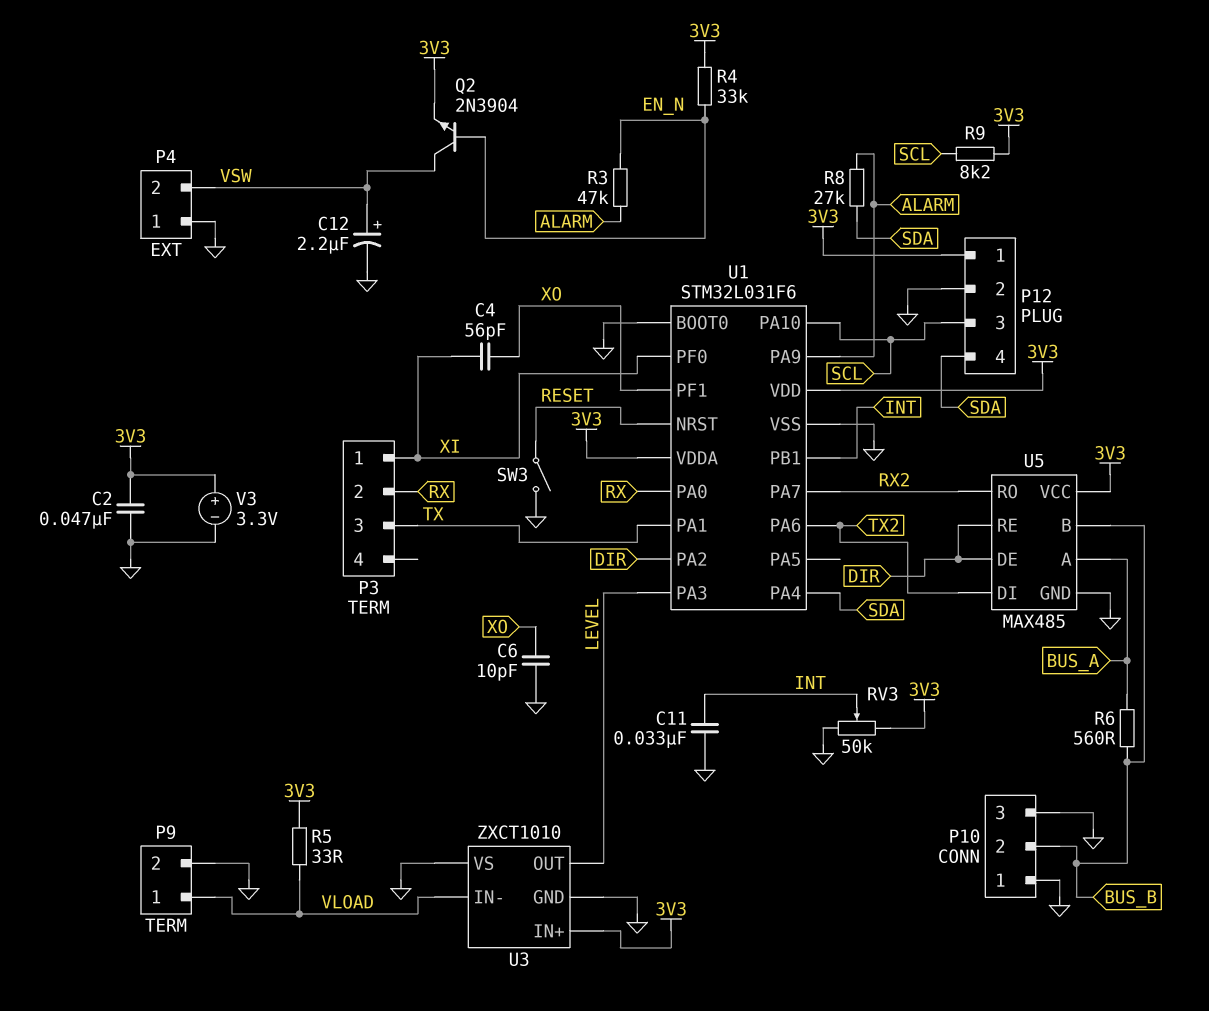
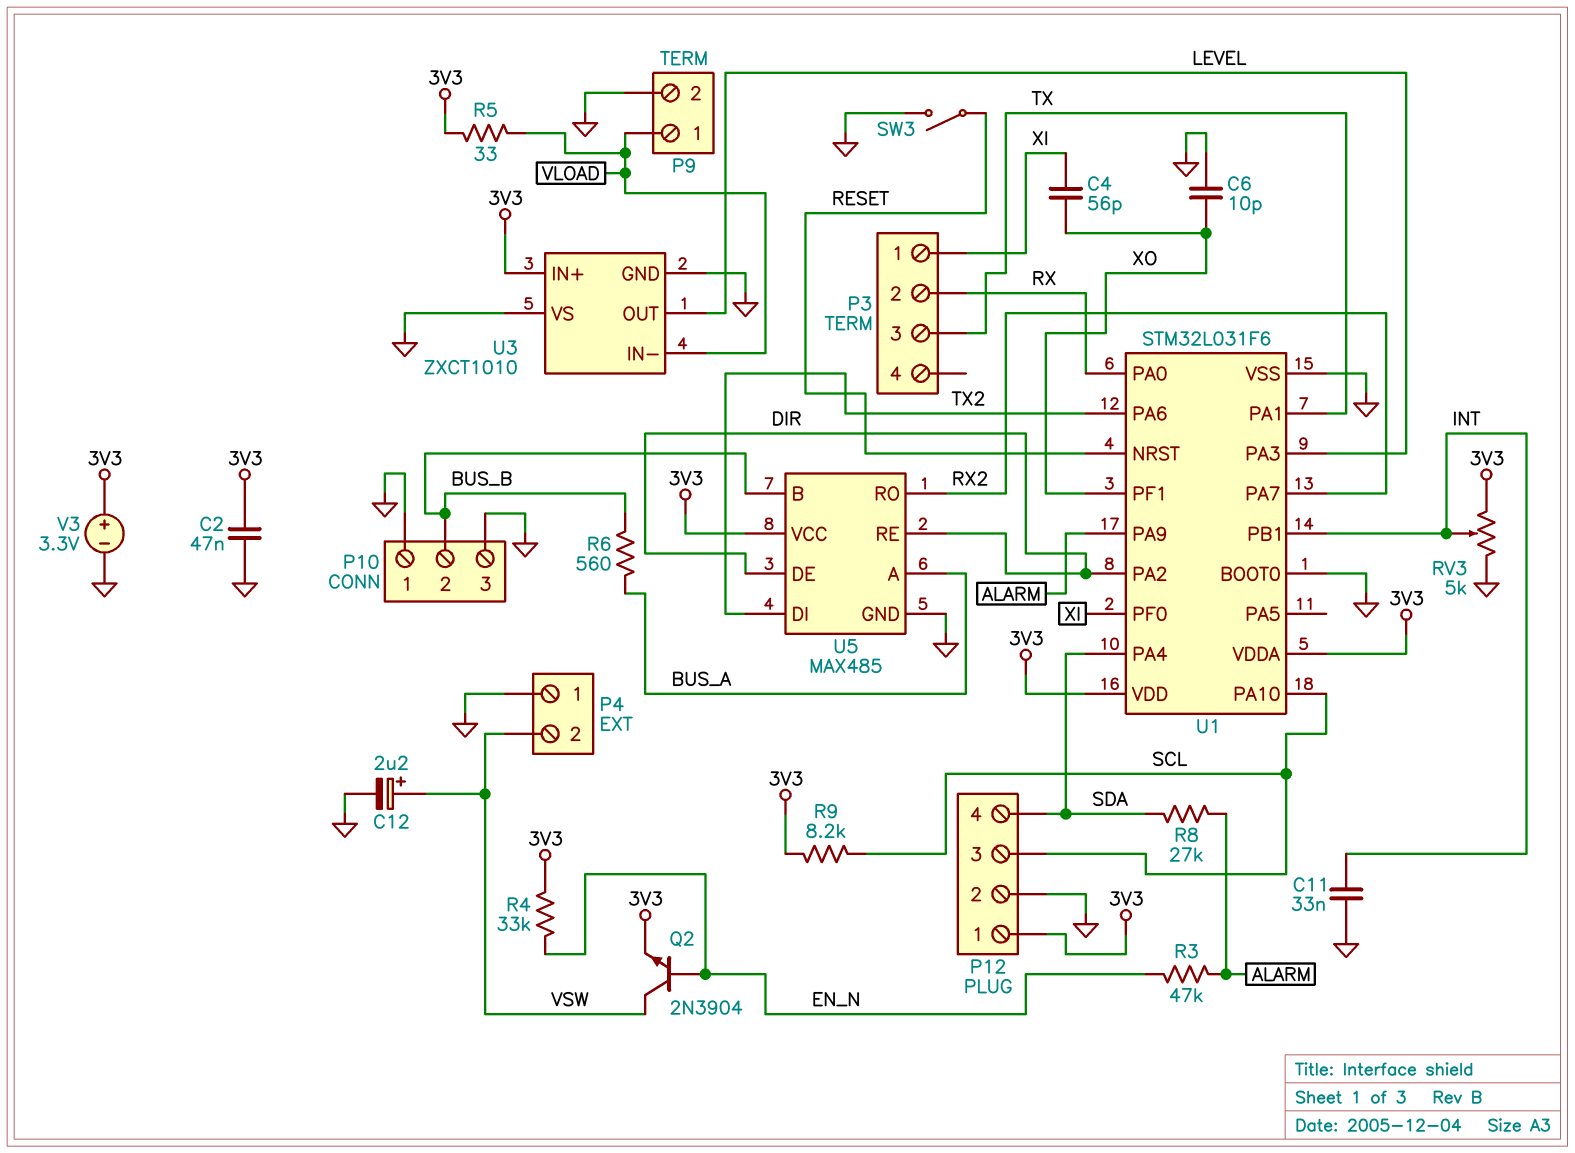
RV3: 50k (3V3, GND, wiper INT) -> 5k (3V3, GND, wiper INT)

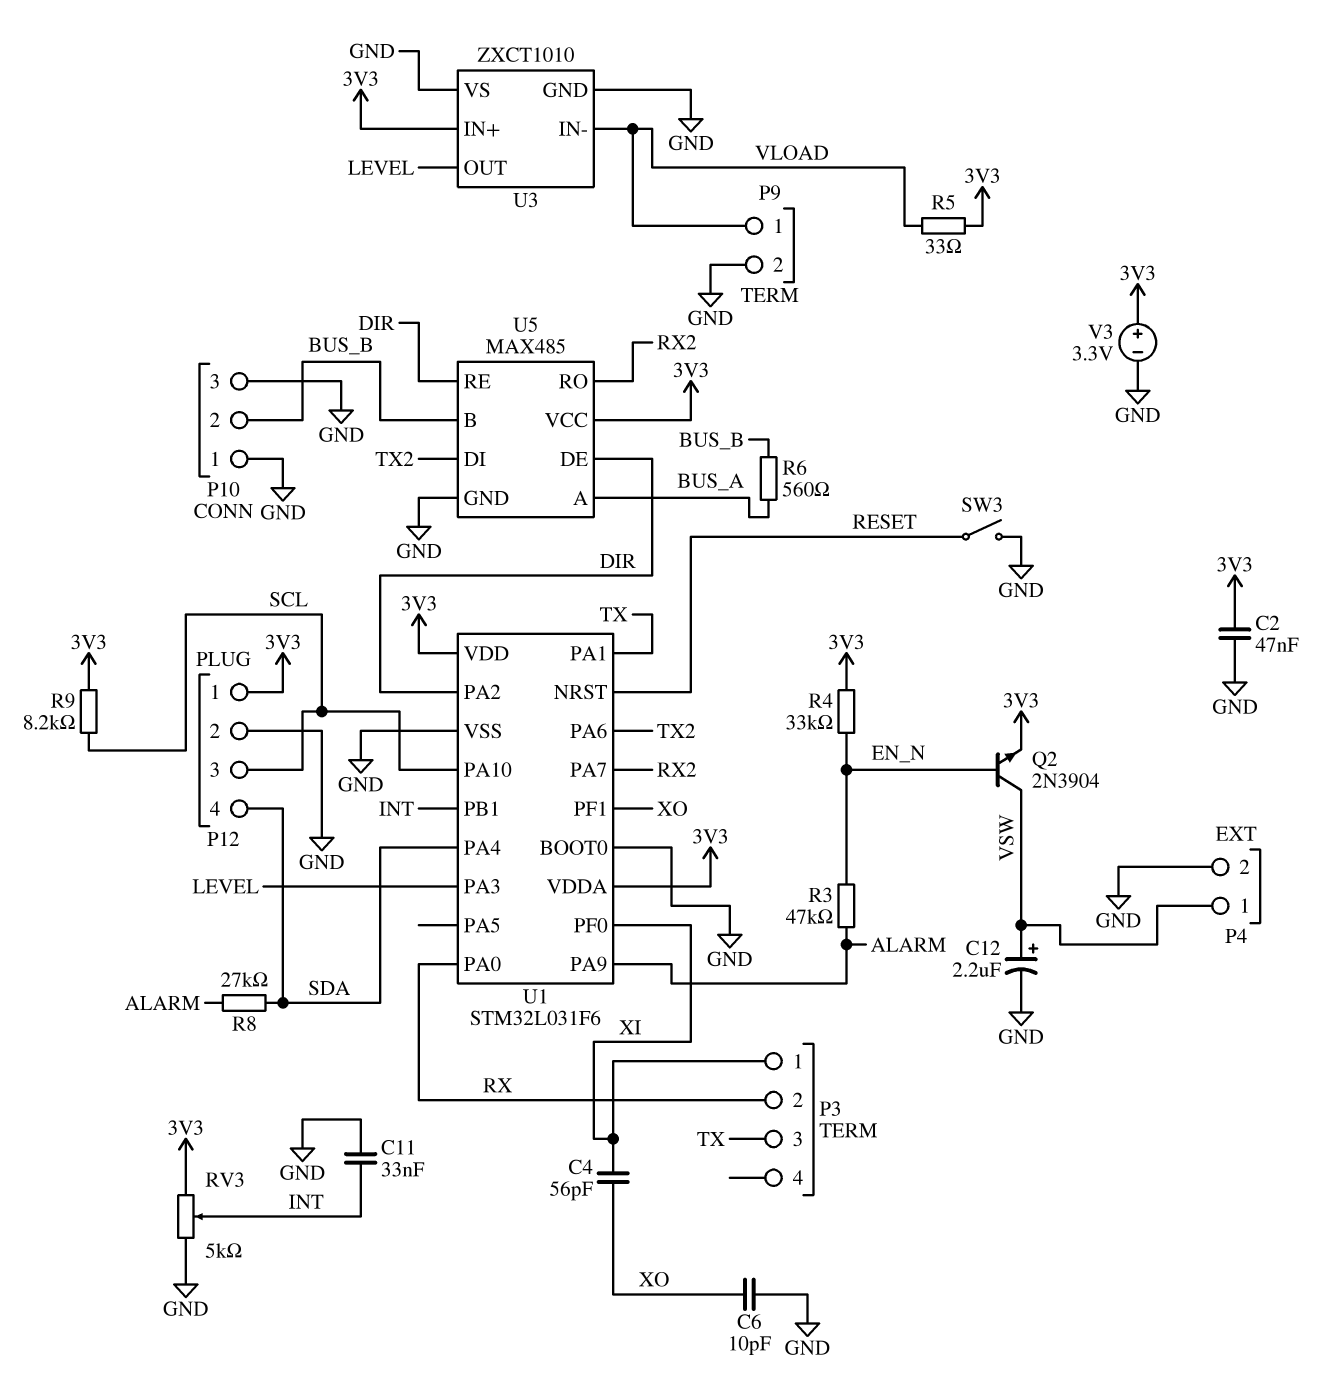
P4 pin 1: GND -> VSW
P4 pin 2: VSW -> GND

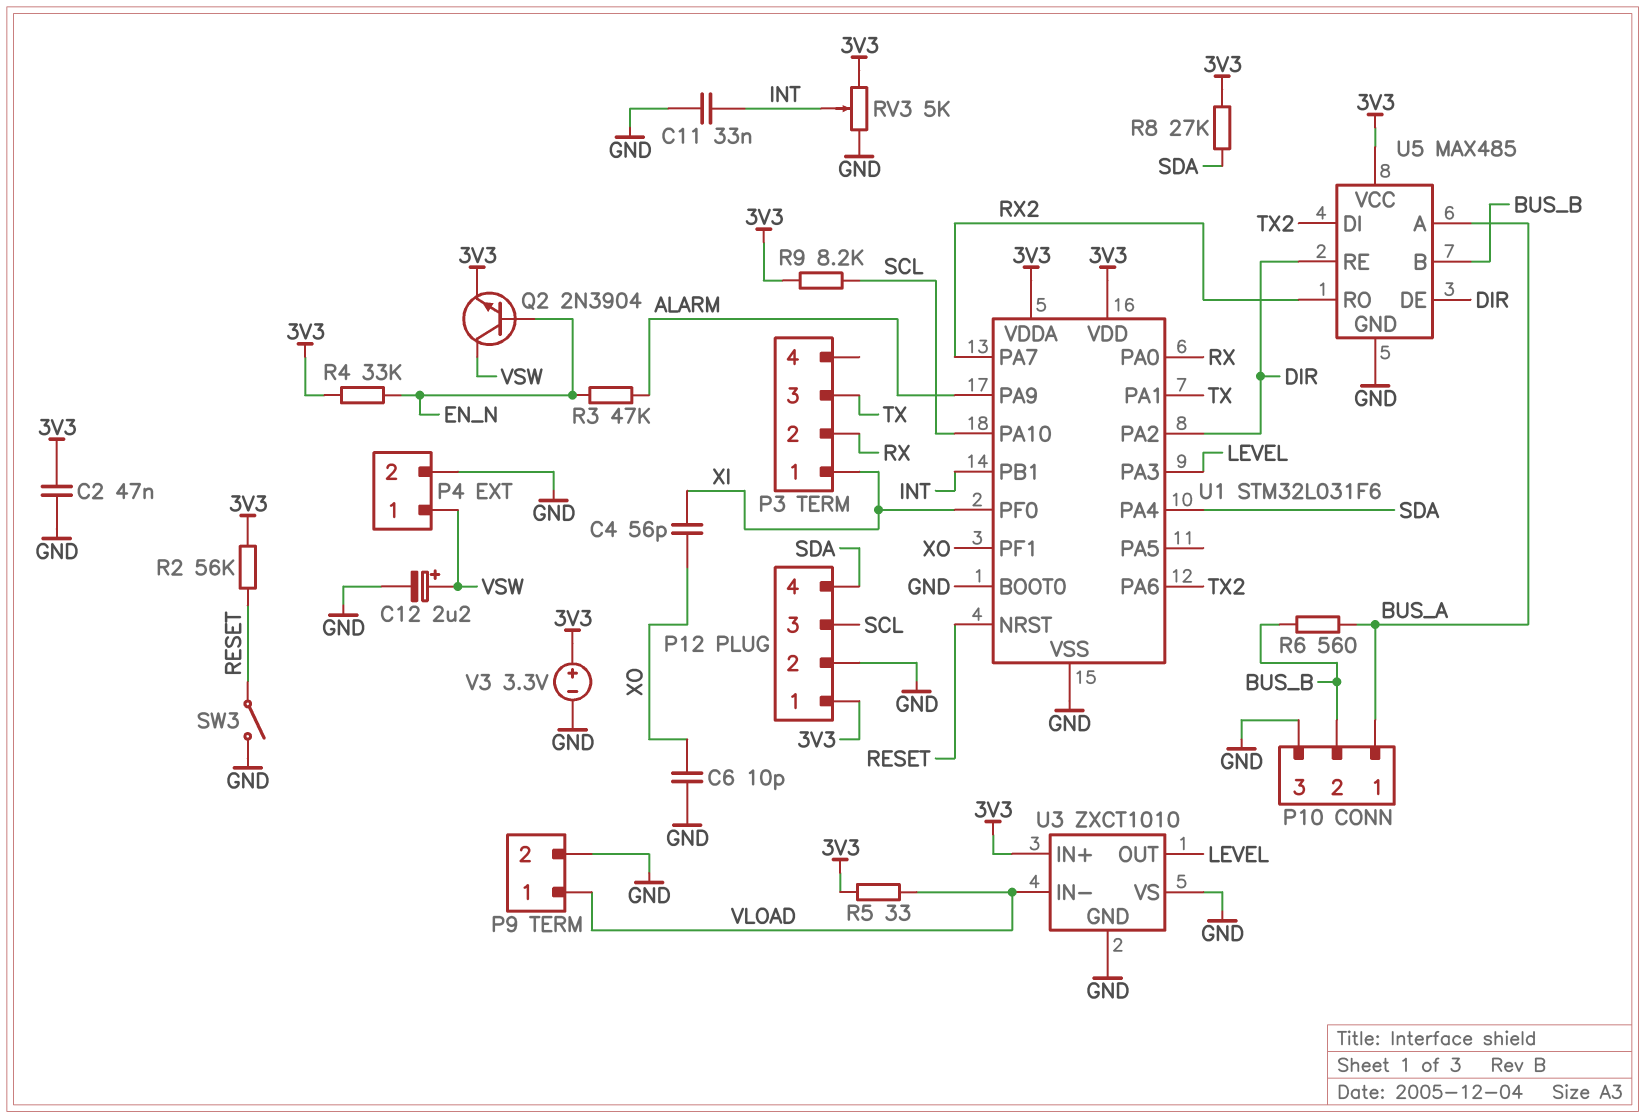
P10 pin 1: GND -> BUS_A
R2: none -> 56k (3V3, RESET)
R8: 27k (ALARM, SDA) -> 27k (3V3, SDA)

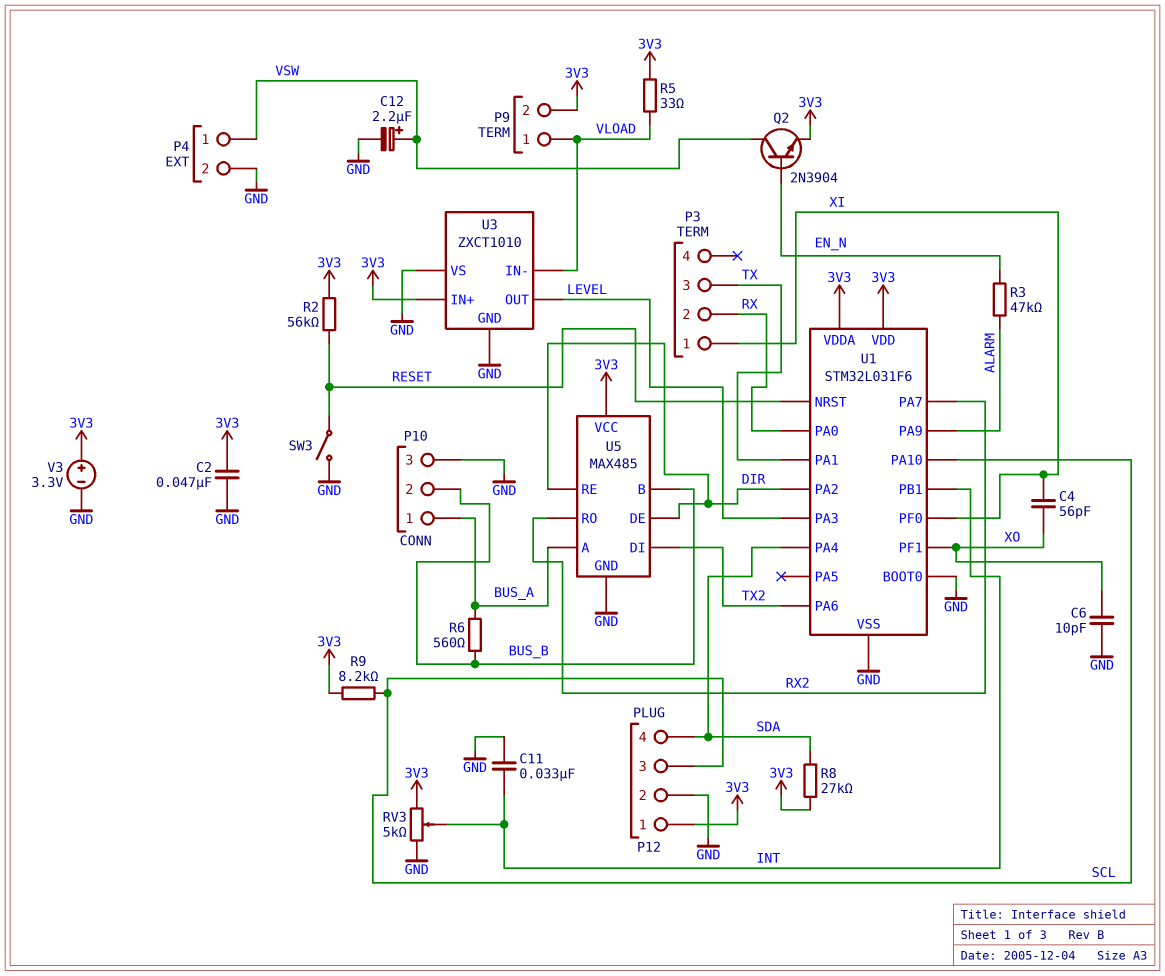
P9 pin 2: GND -> 3V3
R4: 33k (3V3, EN_N) -> none

